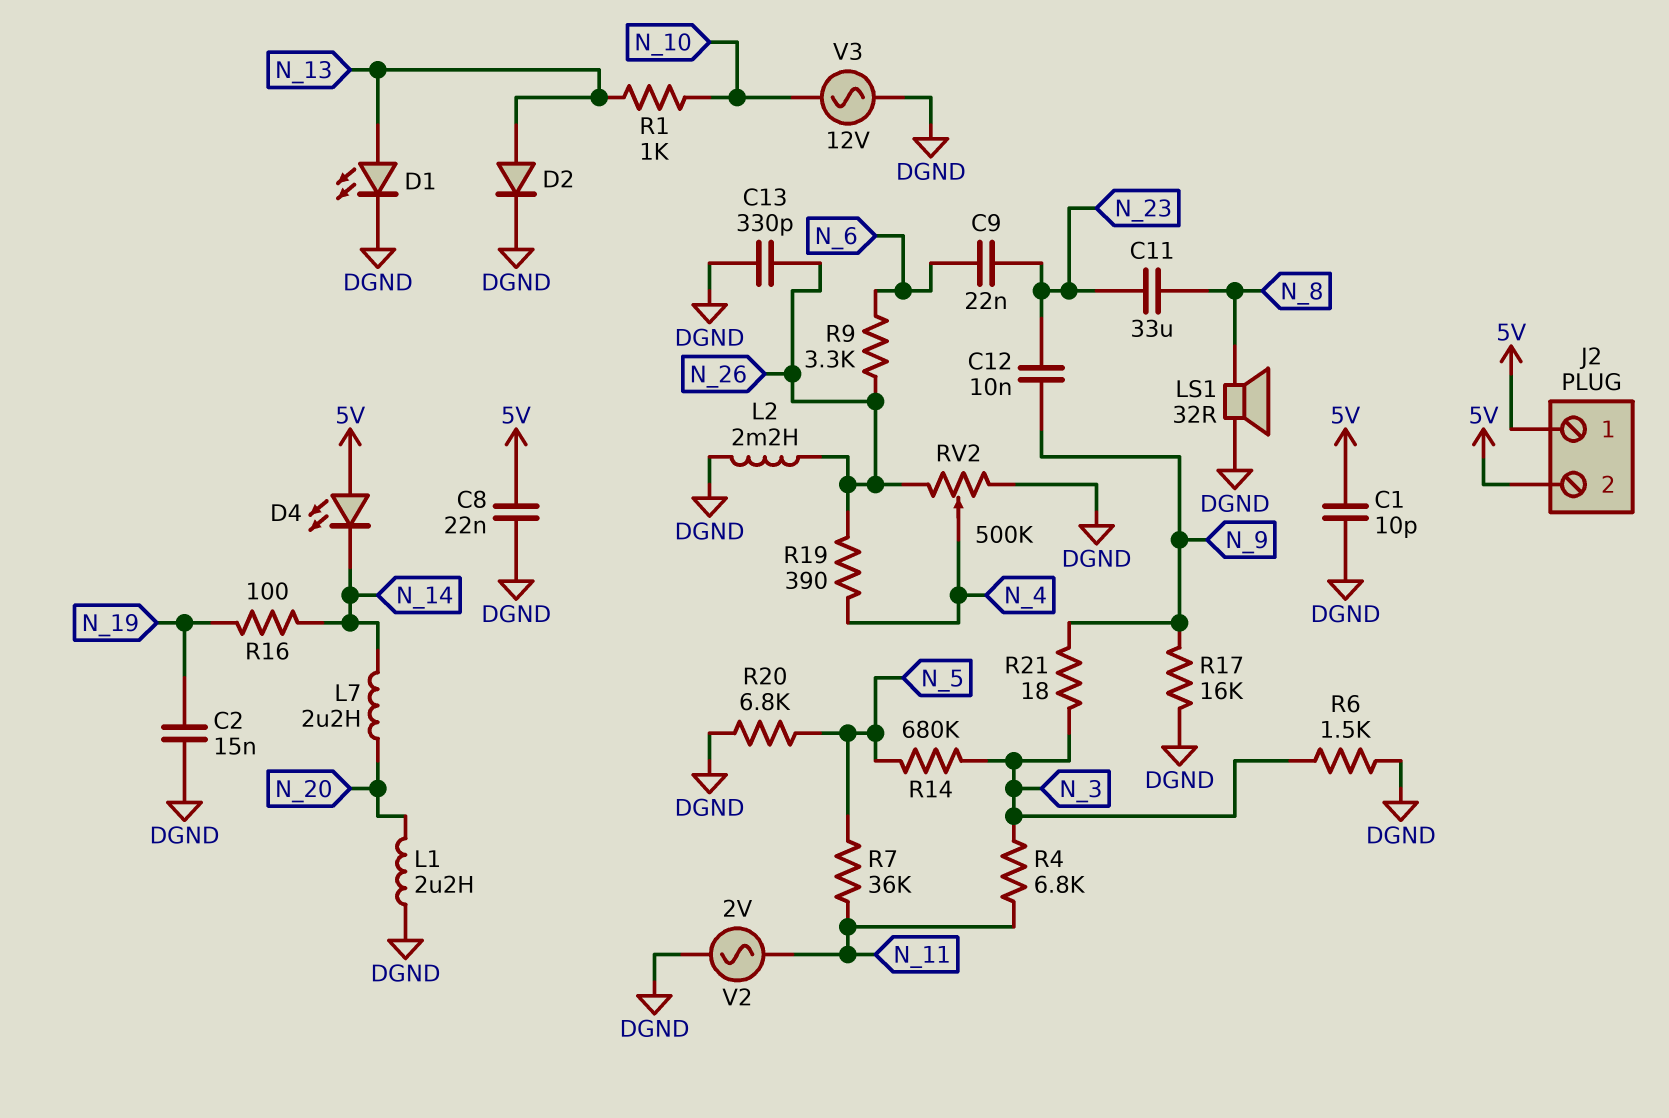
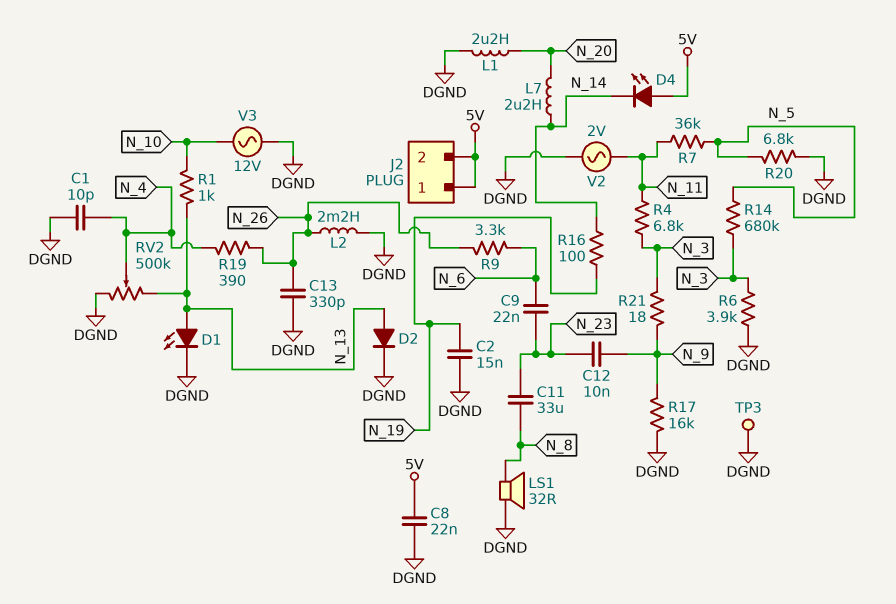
C1: 10pF (5V, DGND) -> 10pF (DGND, N_4)
R6: 1.5k (DGND, N_3) -> 3.9k (DGND, N_3)
RV2: 500k (DGND, N_26, wiper N_4) -> 500k (DGND, N_13, wiper N_4)
TP3: none -> test point (DGND)

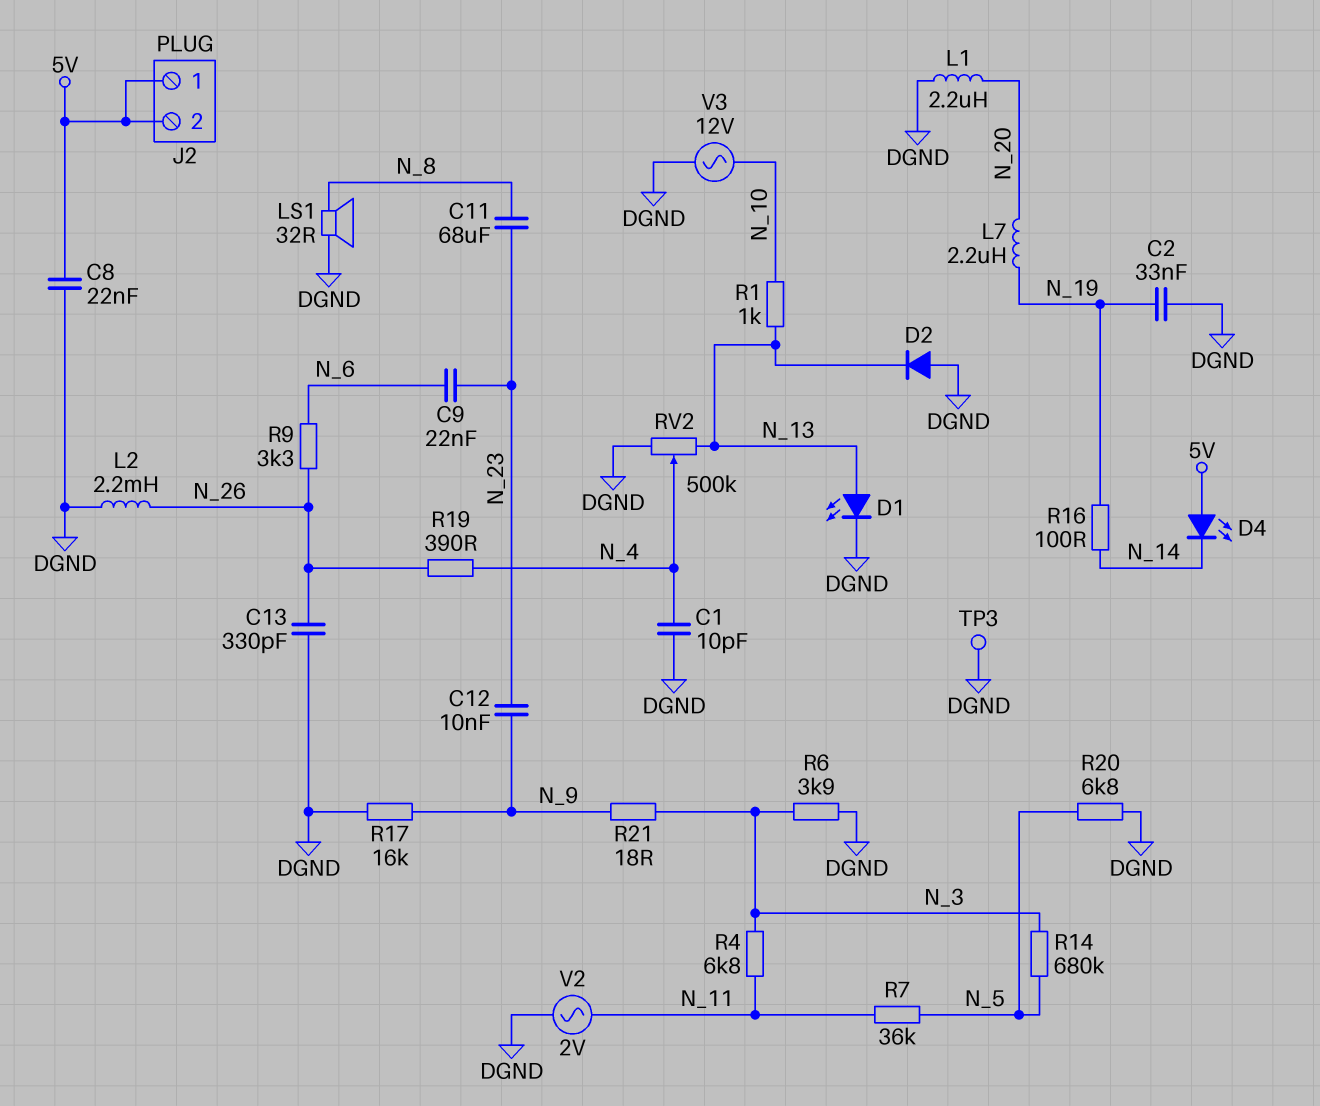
C2: 15nF (DGND, N_19) -> 33nF (DGND, N_19)
C11: 33uF (N_8, N_23) -> 68uF (N_8, N_23)
D2: diode (A N_13, K DGND) -> diode (A DGND, K N_13)
L7: 2.2uH (N_14, N_20) -> 2.2uH (N_19, N_20)

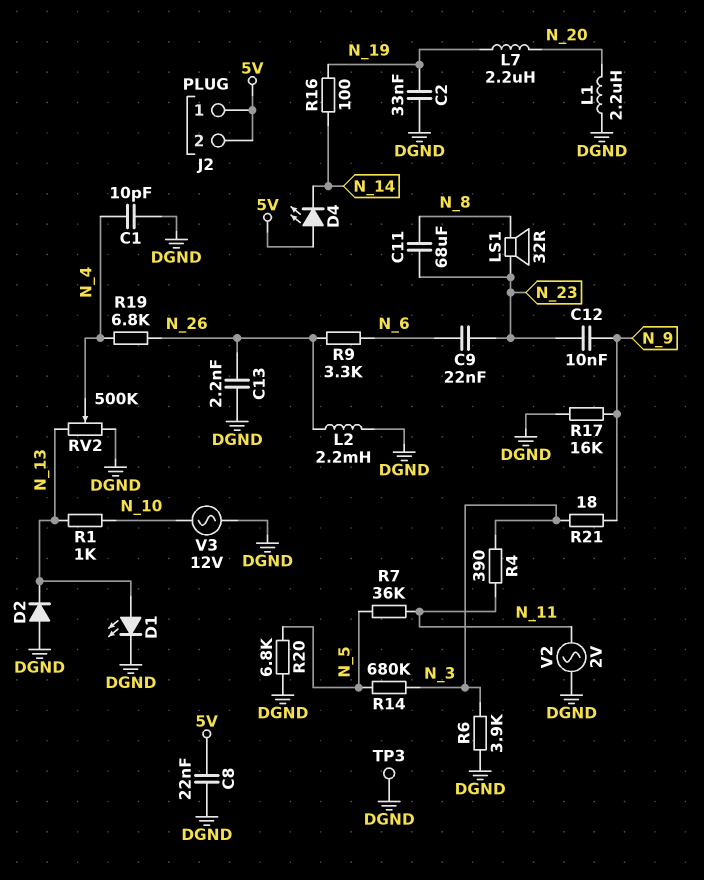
C13: 330pF (DGND, N_26) -> 2.2nF (DGND, N_26)
LS1: speaker 32R (DGND, N_8) -> speaker 32R (N_8, N_23)
R4: 6.8k (N_3, N_11) -> 390 (N_3, N_11)
R19: 390 (N_4, N_26) -> 6.8k (N_4, N_26)

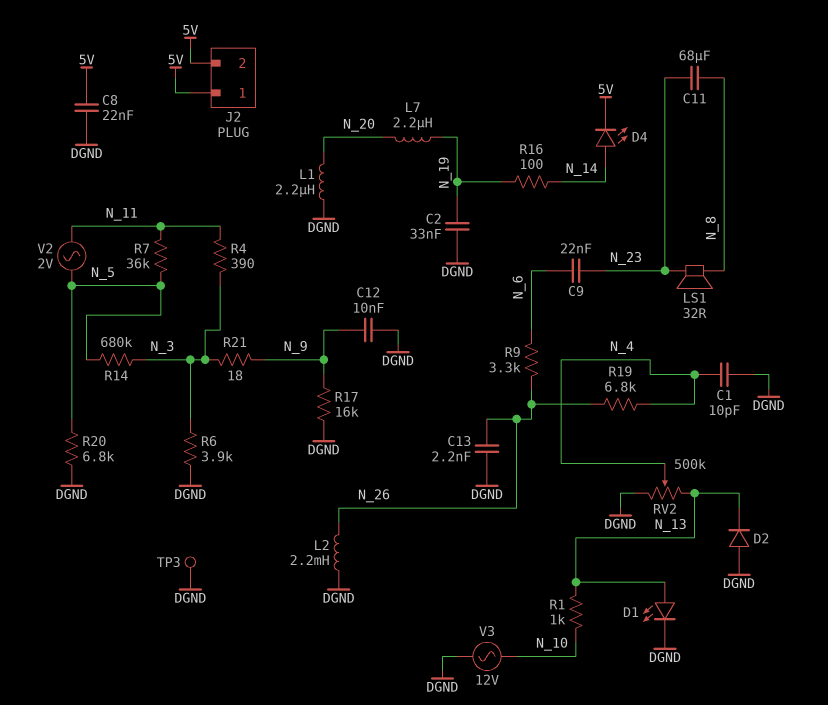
C12: 10nF (N_9, N_23) -> 10nF (DGND, N_9)
D4: LED (A 5V, K N_14) -> LED (A N_14, K 5V)
V2: AC 2V (DGND, N_11) -> AC 2V (N_5, N_11)

